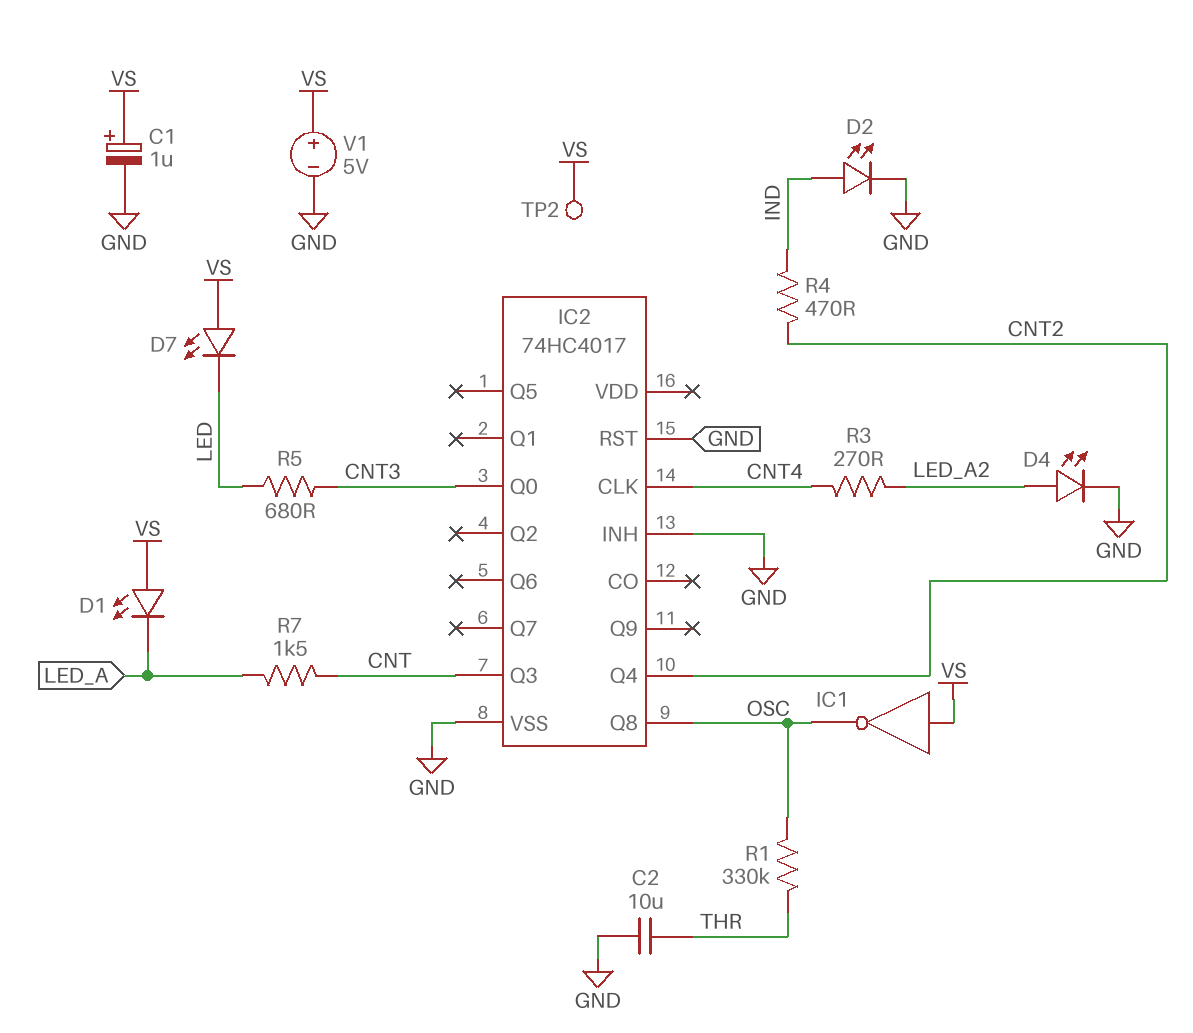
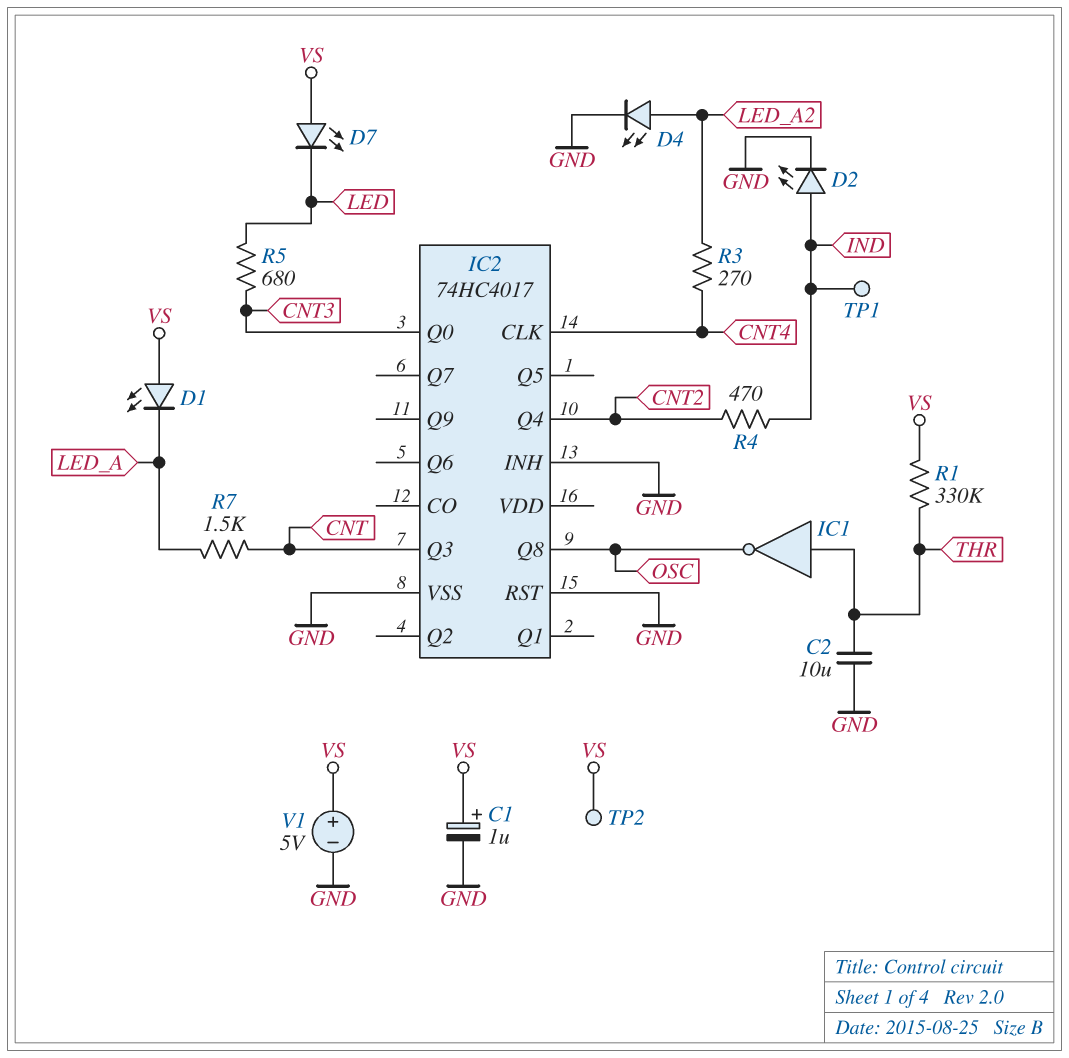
IC1: NOT (in VS, out OSC) -> NOT (in THR, out OSC)
R1: 330k (OSC, THR) -> 330k (THR, VS)
TP1: none -> test point (IND)

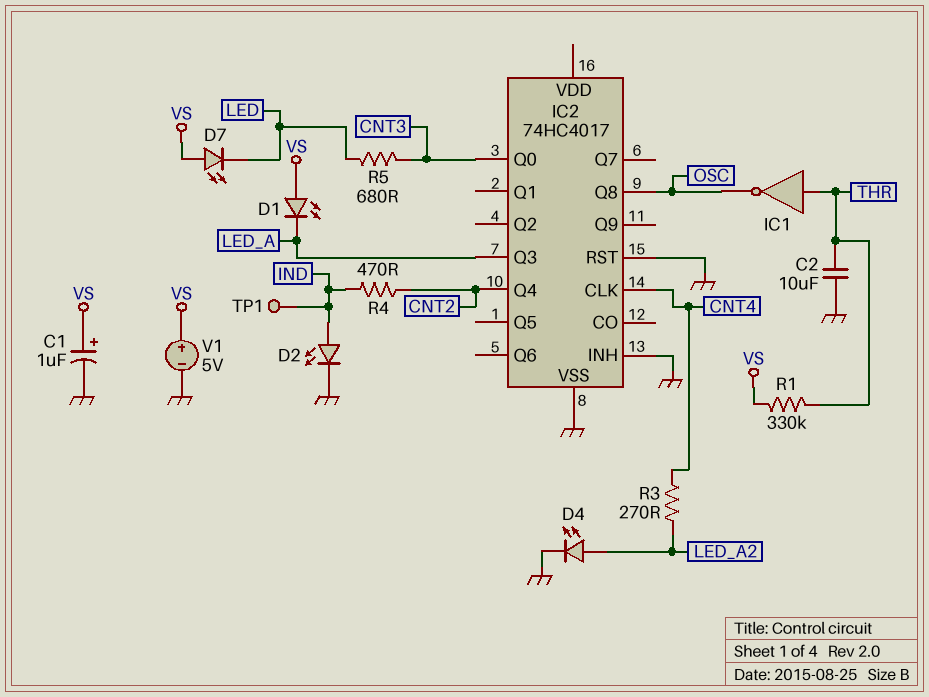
IC2 pin Q3: CNT -> LED_A
R7: 1.5k (CNT, LED_A) -> none
TP2: test point (VS) -> none

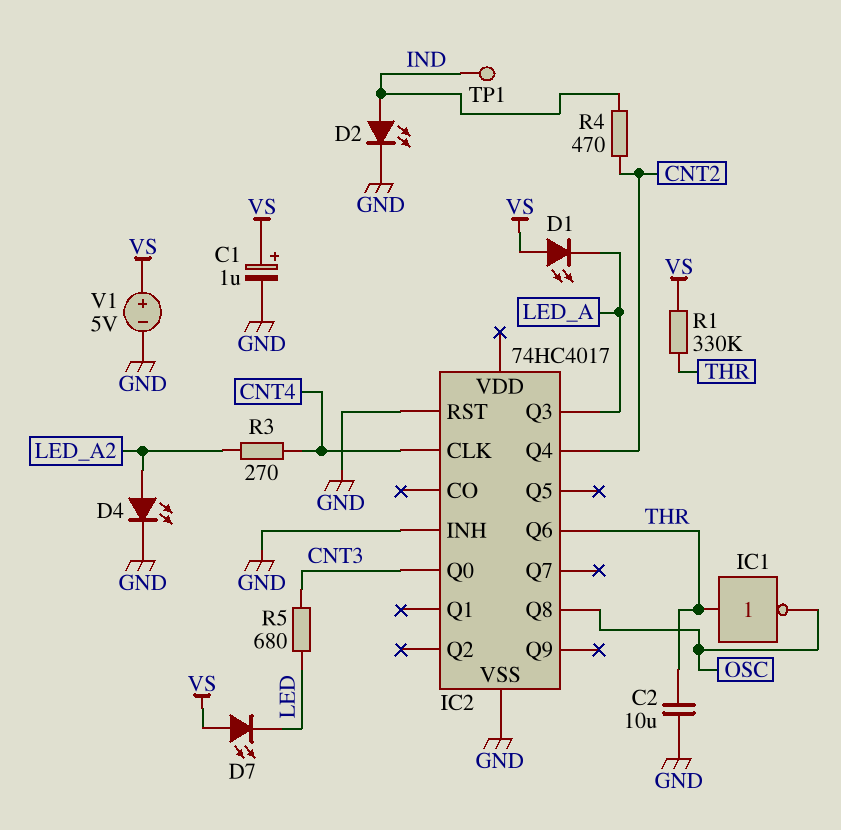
IC2 pin Q6: none -> THR

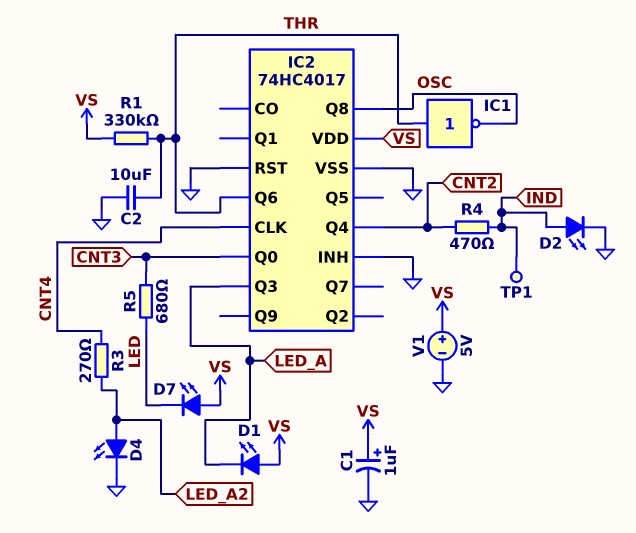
IC2 pin VDD: none -> VS

